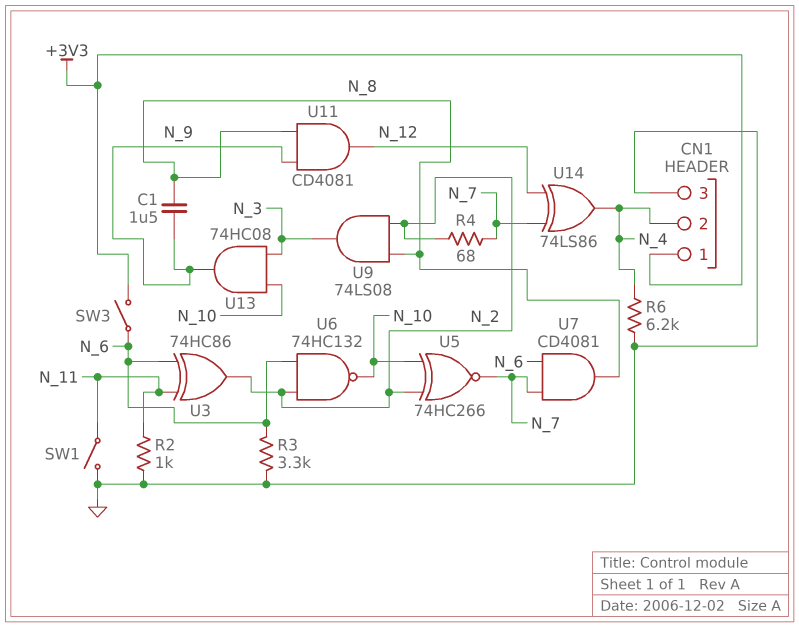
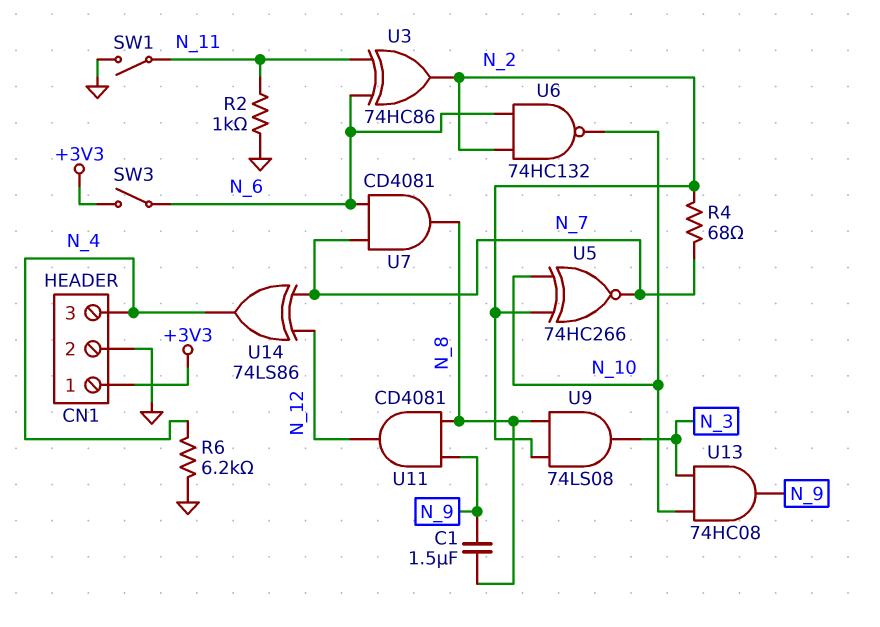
CN1 pin 2: N_4 -> GND
CN1 pin 3: GND -> N_4
R3: 3.3k (GND, N_6) -> none

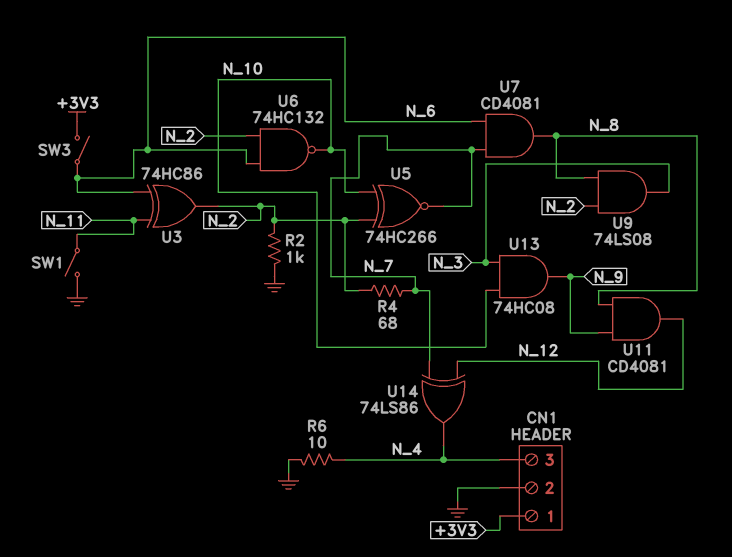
C1: 1.5uF (N_8, N_9) -> none
R2: 1k (GND, N_11) -> 1k (GND, N_2)
R6: 6.2k (GND, N_4) -> 10 (GND, N_4)

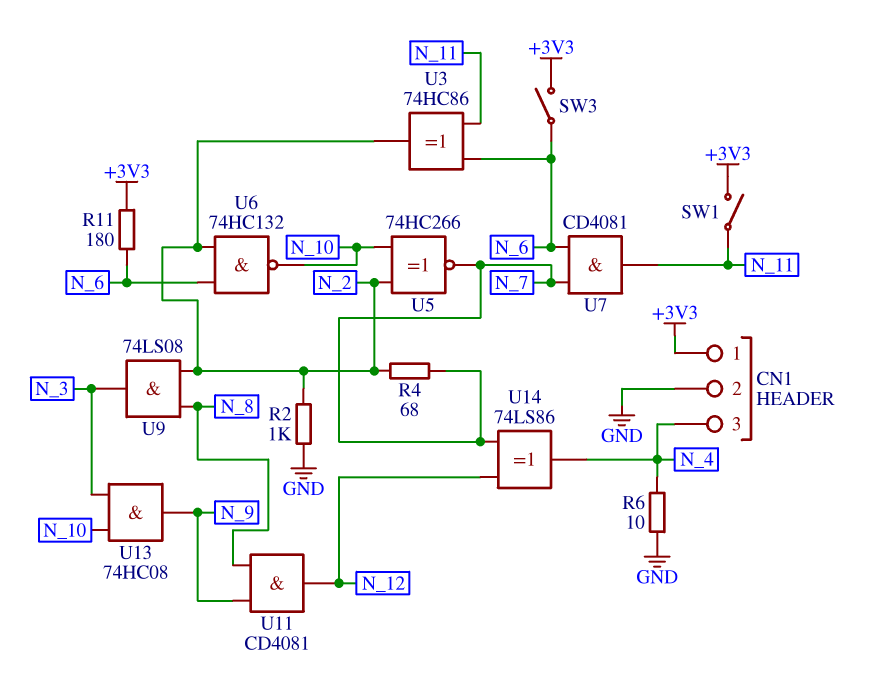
R11: none -> 180 (+3V3, N_6)
SW1: switch (GND, N_11) -> switch (+3V3, N_11)
U7: AND CD4081 (in N_6, in N_7, out N_8) -> AND CD4081 (in N_6, in N_7, out N_11)

